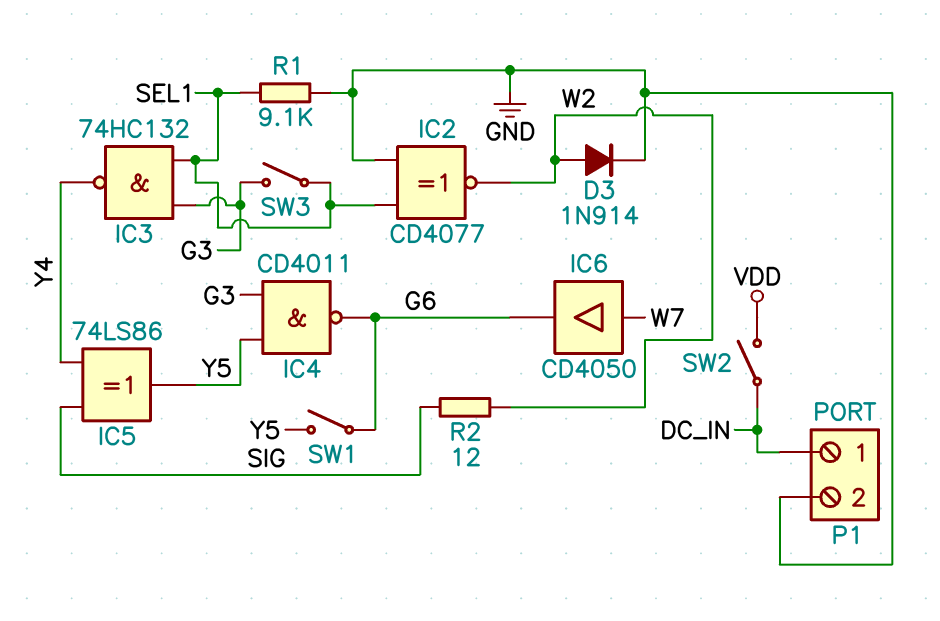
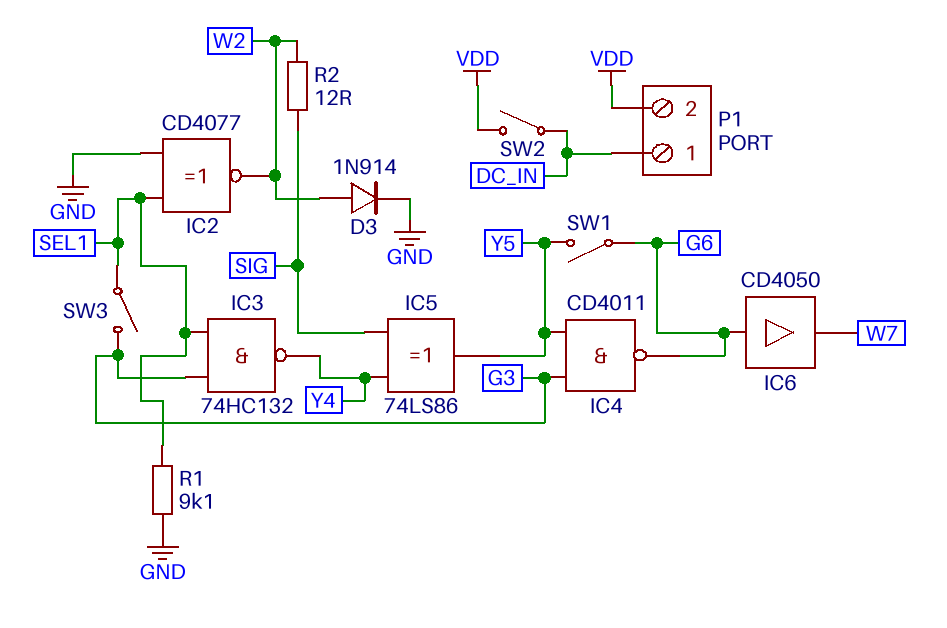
IC6: buffer CD4050 (in W7, out G6) -> buffer CD4050 (in G6, out W7)
P1 pin 2: GND -> VDD

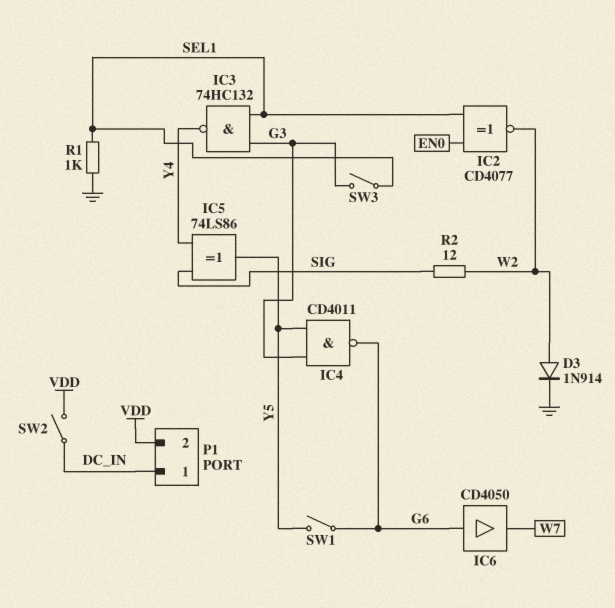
IC2: XNOR CD4077 (in GND, in SEL1, out W2) -> XNOR CD4077 (in EN0, in SEL1, out W2)
R1: 9.1k (GND, SEL1) -> 1k (GND, SEL1)

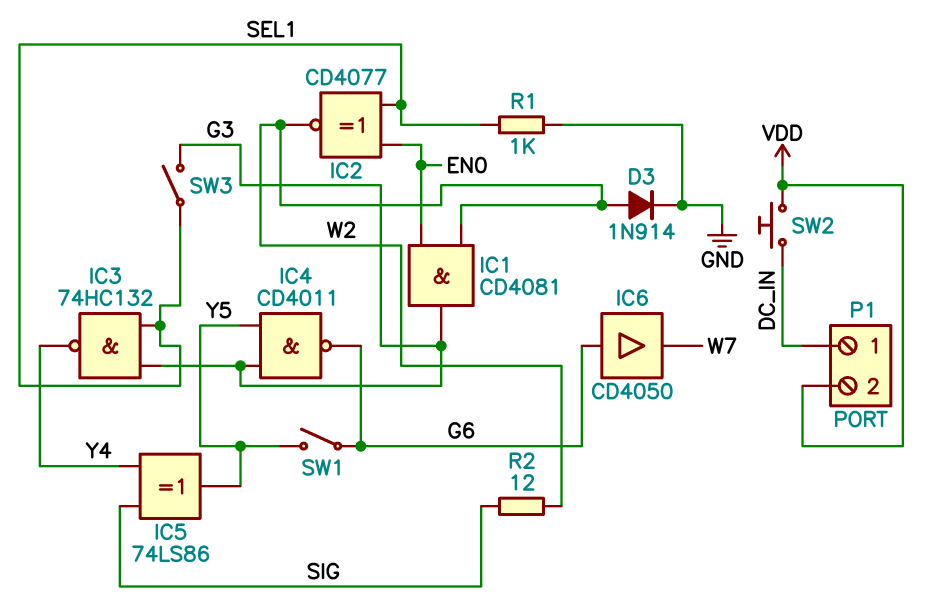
IC1: none -> AND CD4081 (in EN0, in W2, out G3)
SW2: switch (DC_IN, VDD) -> button (DC_IN, VDD)

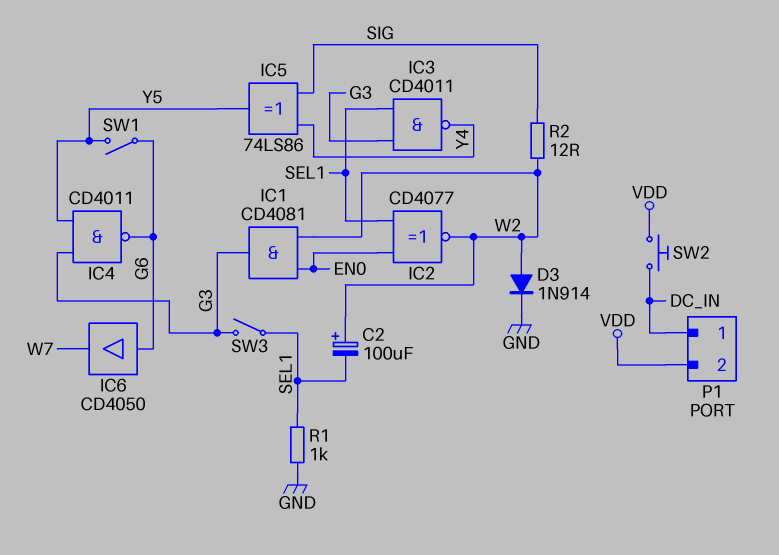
C2: none -> 100uF (plus W2, minus SEL1)
IC3: NAND 74HC132 (in G3, in SEL1, out Y4) -> NAND CD4011 (in G3, in SEL1, out Y4)

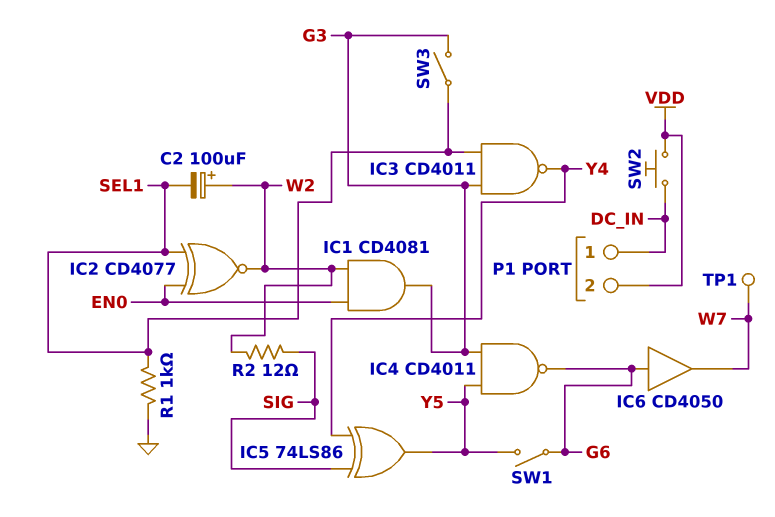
D3: diode 1N914 (A W2, K GND) -> none
TP1: none -> test point (W7)

